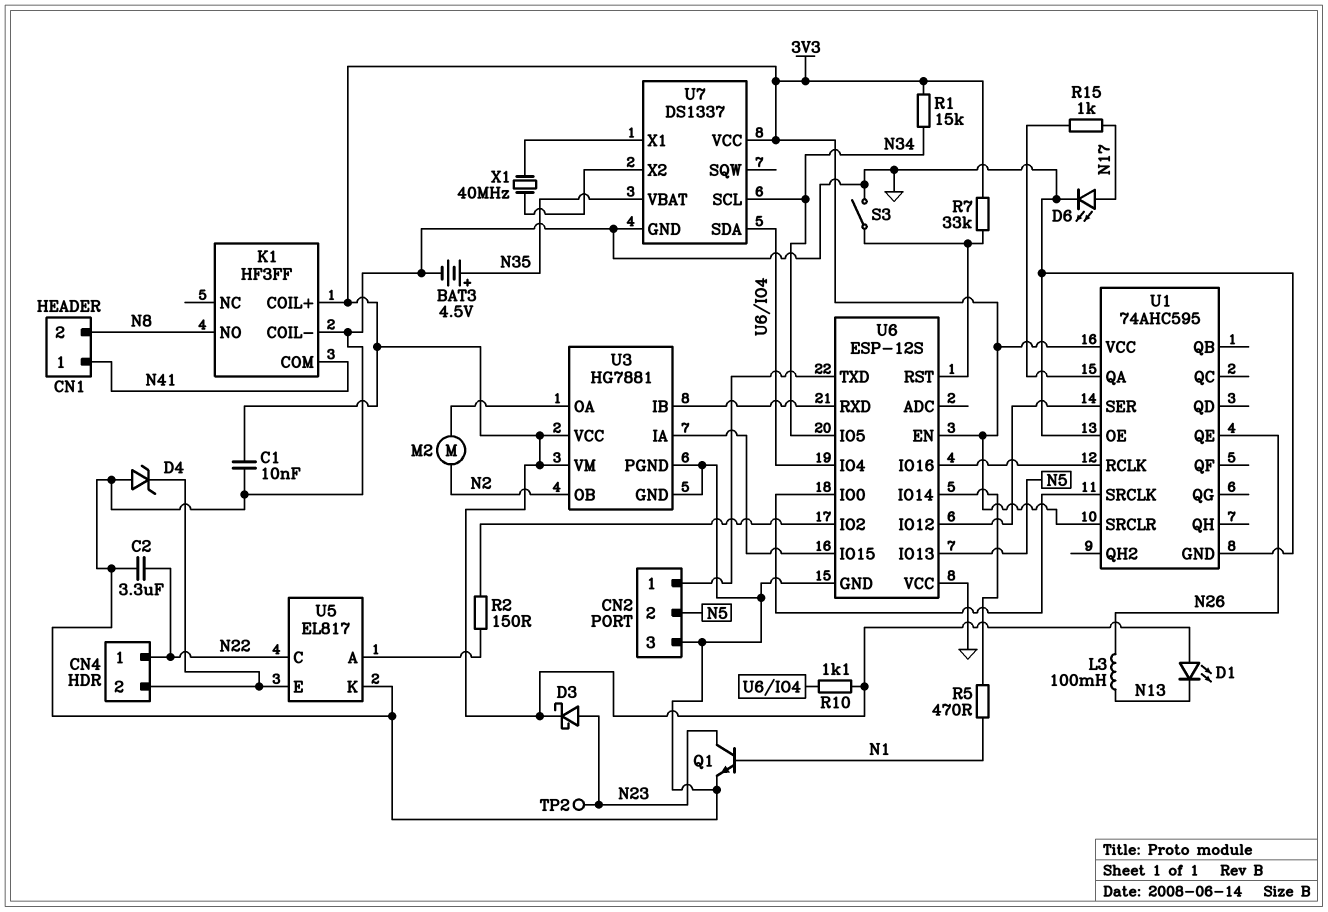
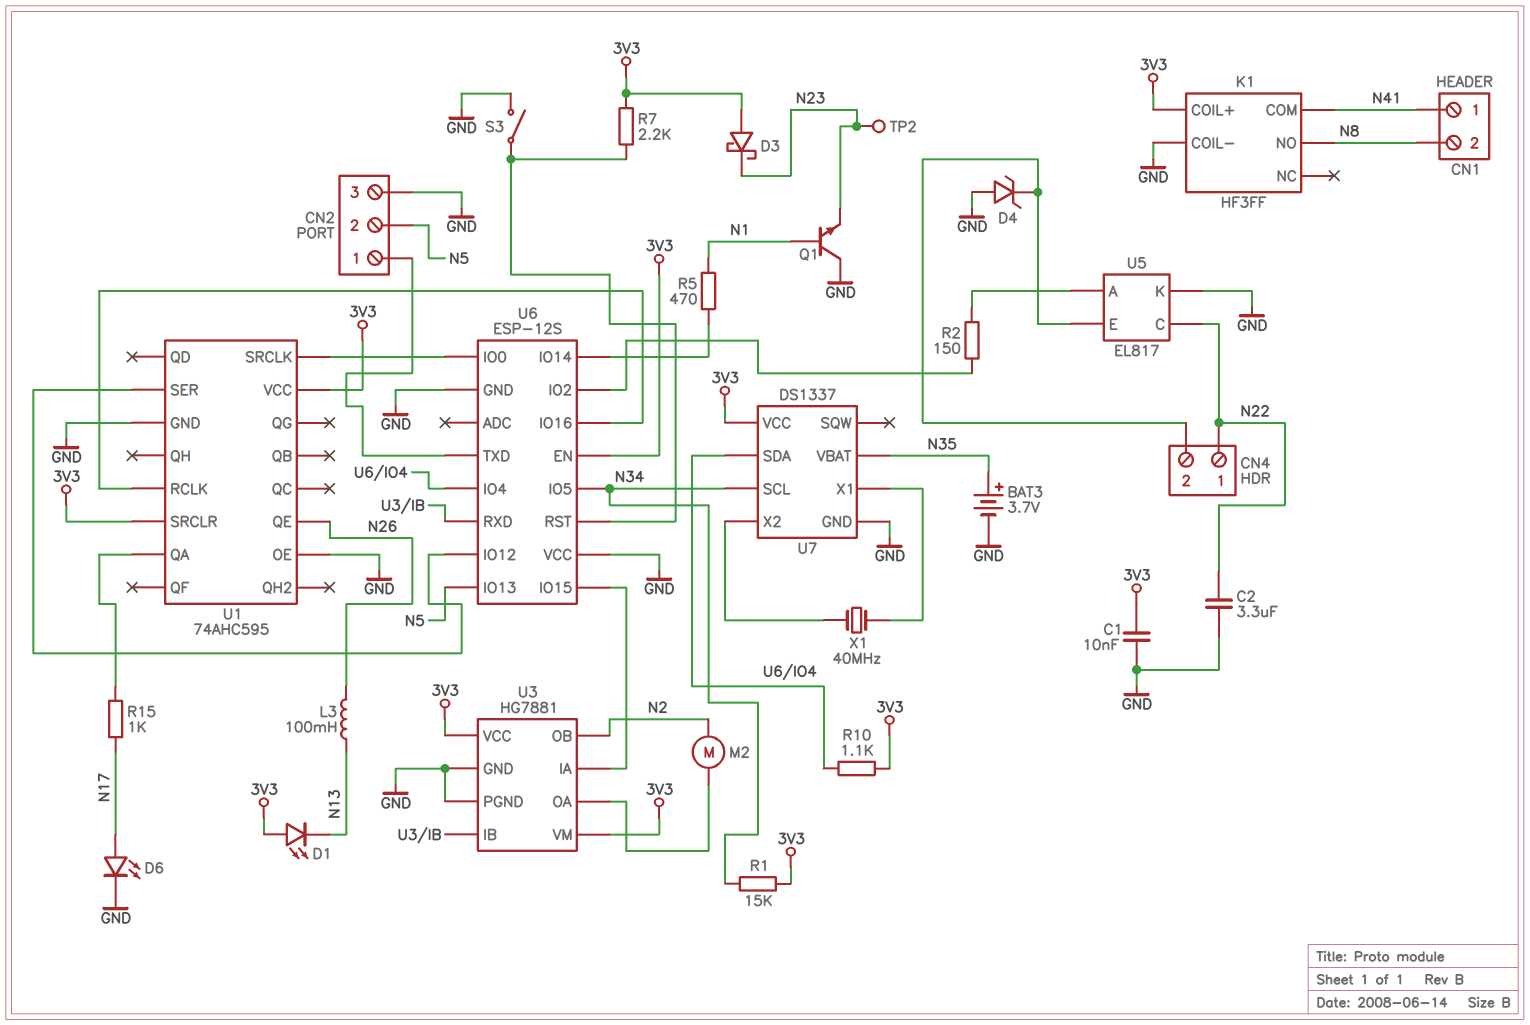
BAT3: 4.5V (plus N35, minus GND) -> 3.7V (plus N35, minus GND)
D3: schottky (A N23, K 3V3) -> schottky (A 3V3, K N23)
Q1: NPN (B N1, C N23, E GND) -> NPN (B N1, C GND, E N23)
R7: 33k (3V3, U6/RST) -> 2.2k (3V3, U6/RST)

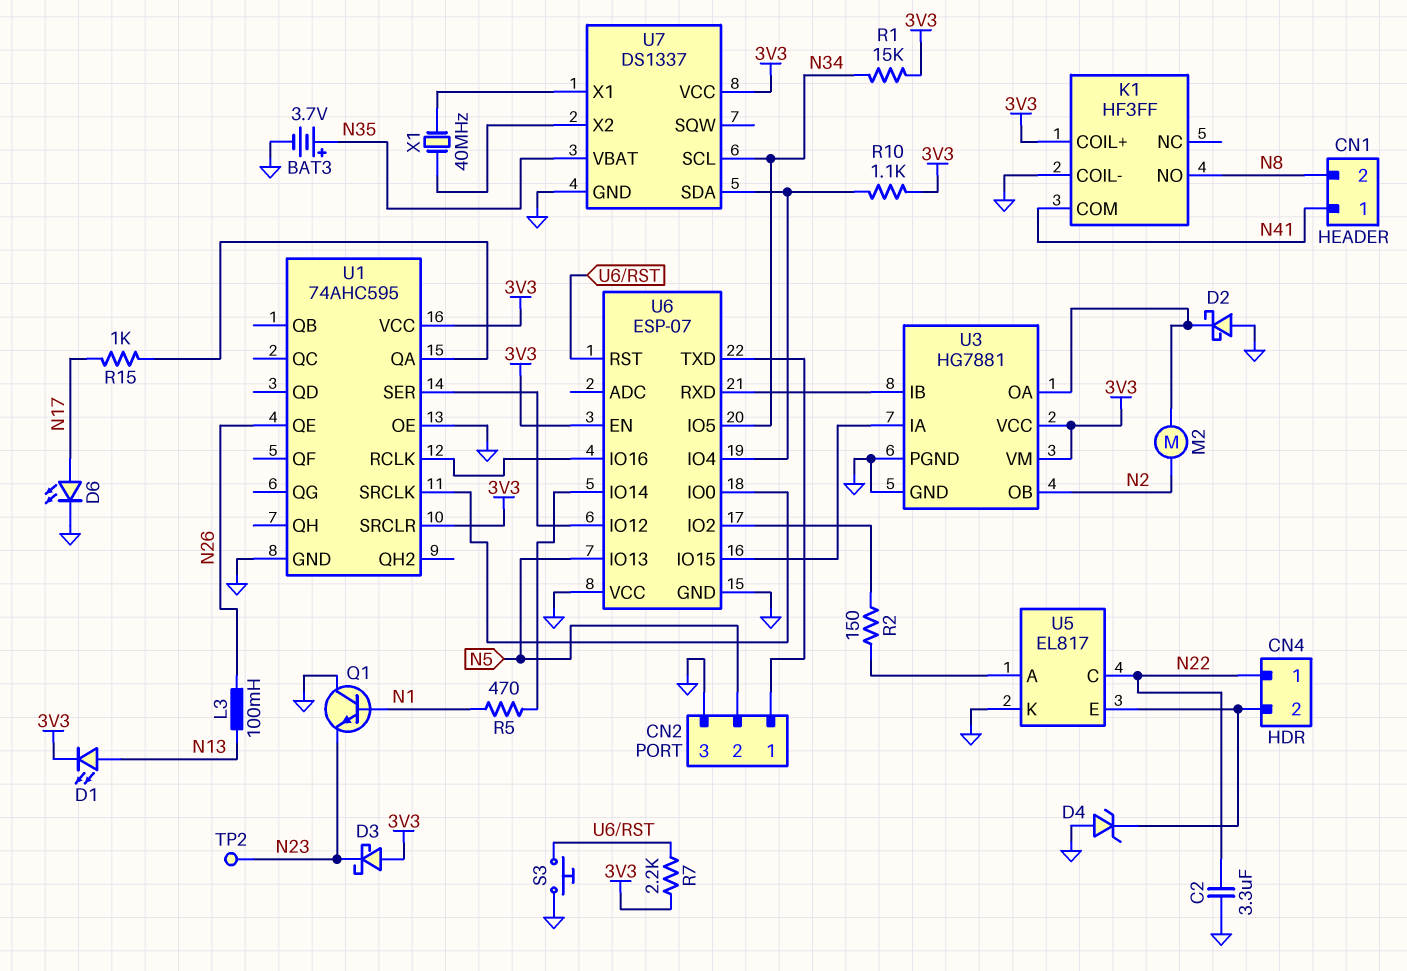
C1: 10nF (3V3, GND) -> none
D1: LED (A 3V3, K N13) -> LED (A N13, K 3V3)
D2: none -> schottky (A GND, K U3/OA)
S3: switch (GND, U6/RST) -> button (GND, U6/RST)
U6: ESP-12S -> ESP-07

